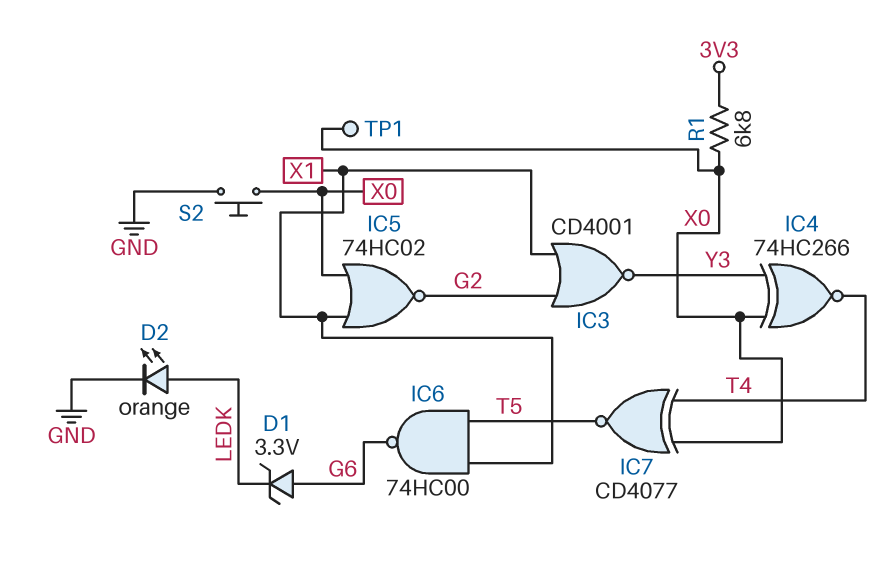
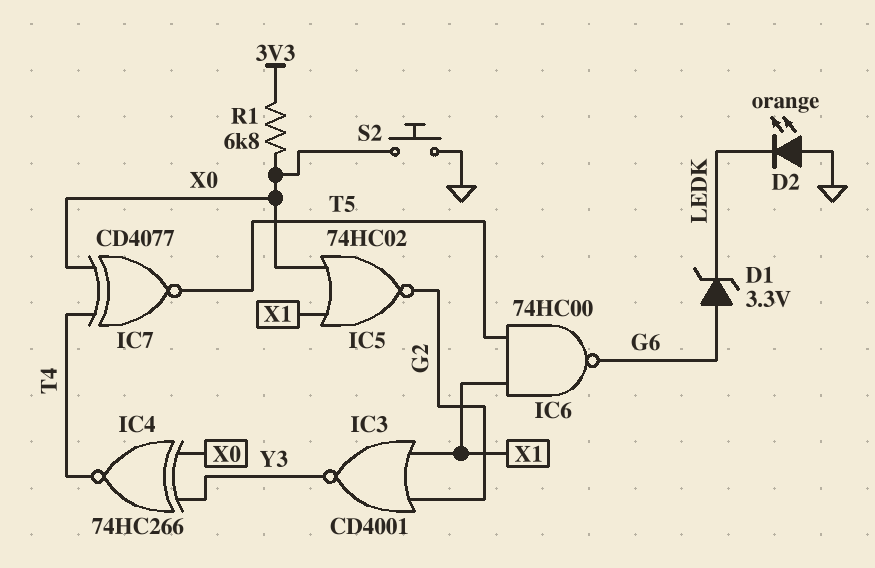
D2: LED orange (A LEDK, K GND) -> LED orange (A GND, K LEDK)
TP1: test point (X0) -> none

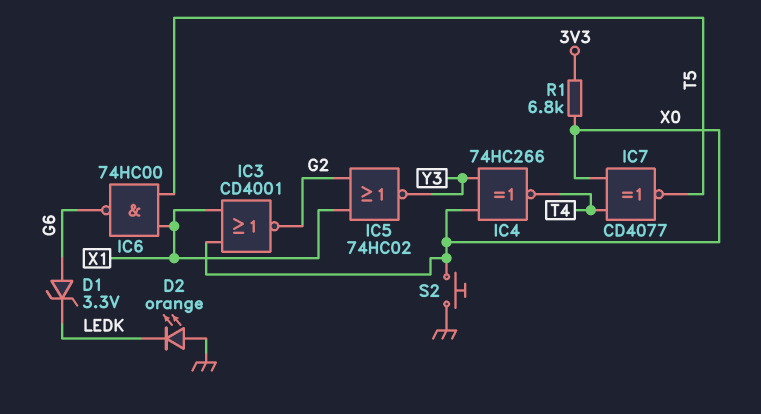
IC3: NOR CD4001 (in G2, in X1, out Y3) -> NOR CD4001 (in X0, in X1, out G2)
IC5: NOR 74HC02 (in X0, in X1, out G2) -> NOR 74HC02 (in G2, in X1, out Y3)

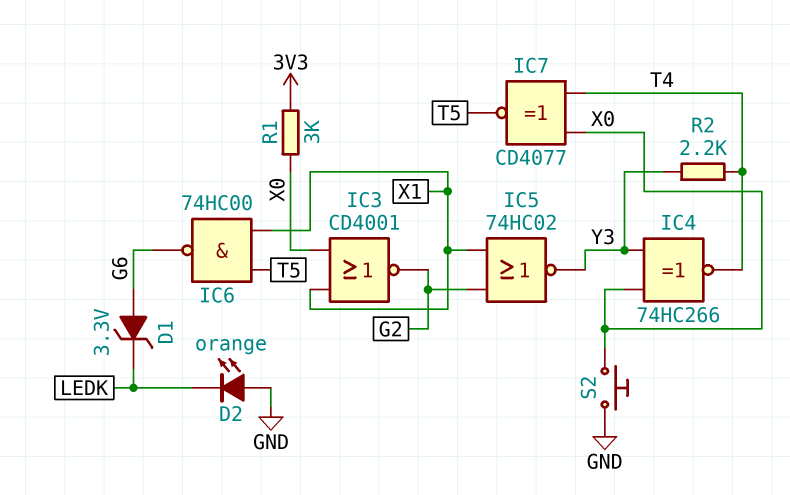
R1: 6.8k (3V3, X0) -> 3k (3V3, X0)
R2: none -> 2.2k (T4, Y3)

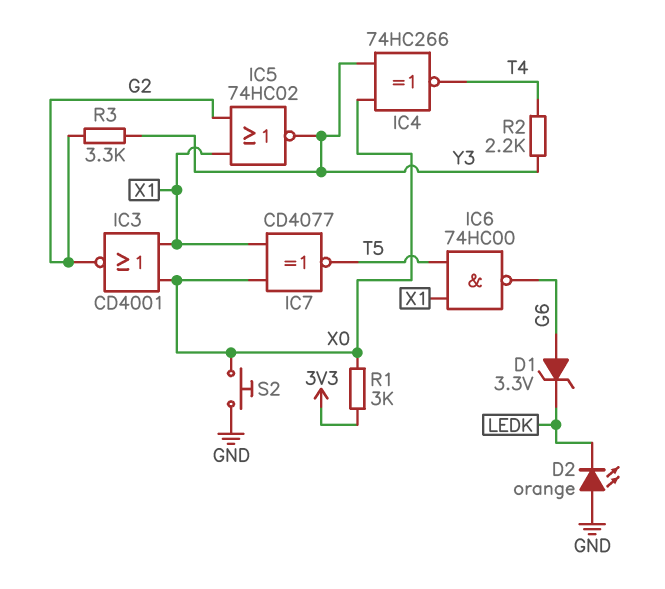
IC7: XNOR CD4077 (in T4, in X0, out T5) -> XNOR CD4077 (in X0, in X1, out T5)
R3: none -> 3.3k (G2, Y3)

